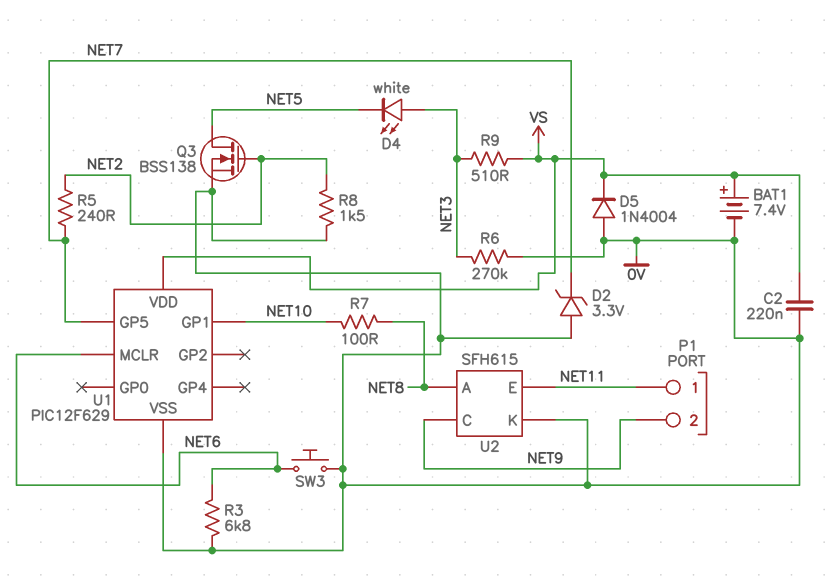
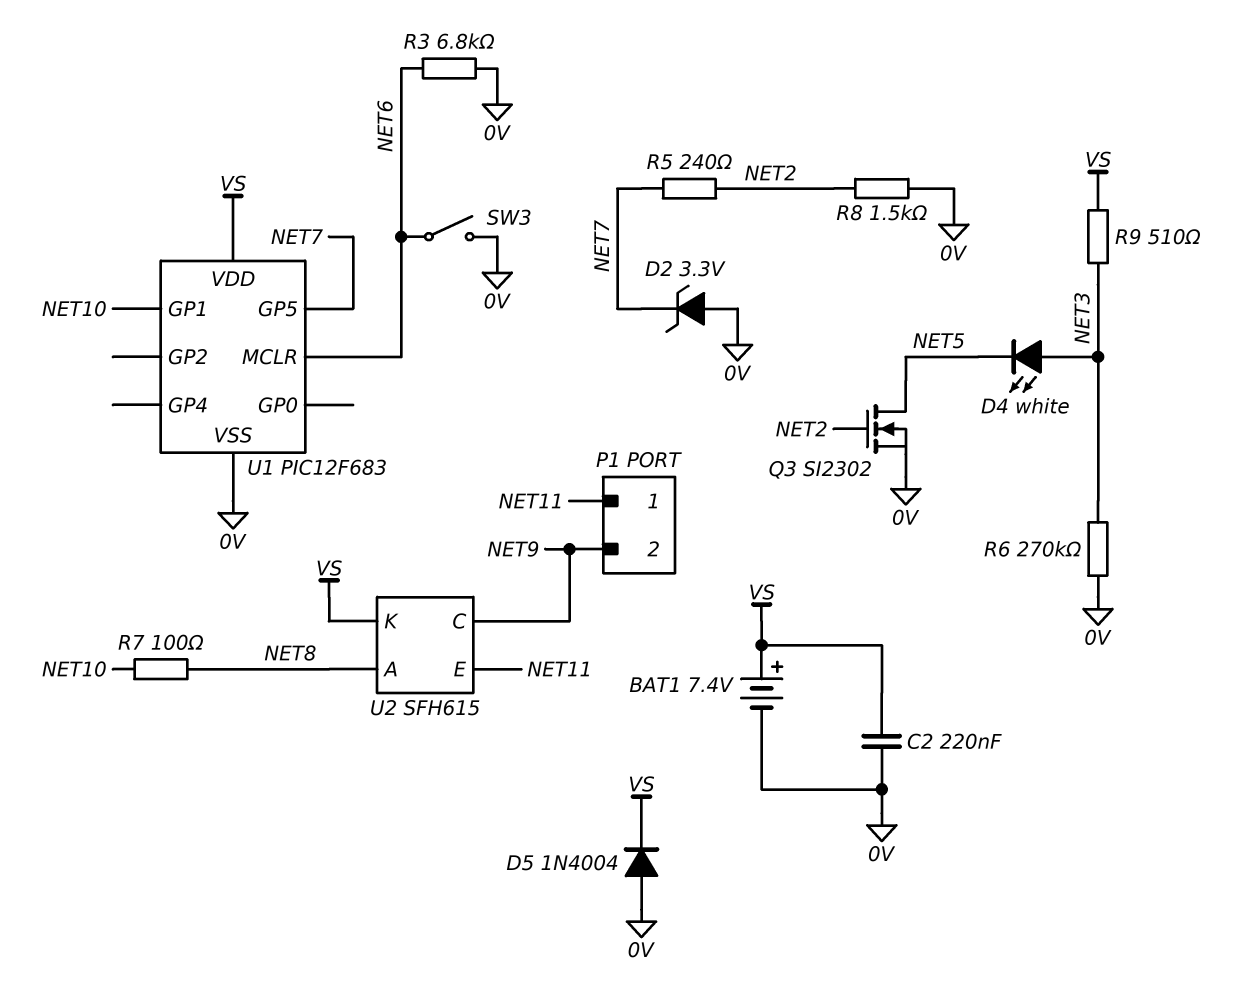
Q3: NMOS BSS138 (G NET2, D NET5, S 0V) -> NMOS SI2302 (G NET2, D NET5, S 0V)
SW3: button (0V, NET6) -> switch (0V, NET6)
U1: PIC12F629 -> PIC12F683
U2 pin K: 0V -> VS

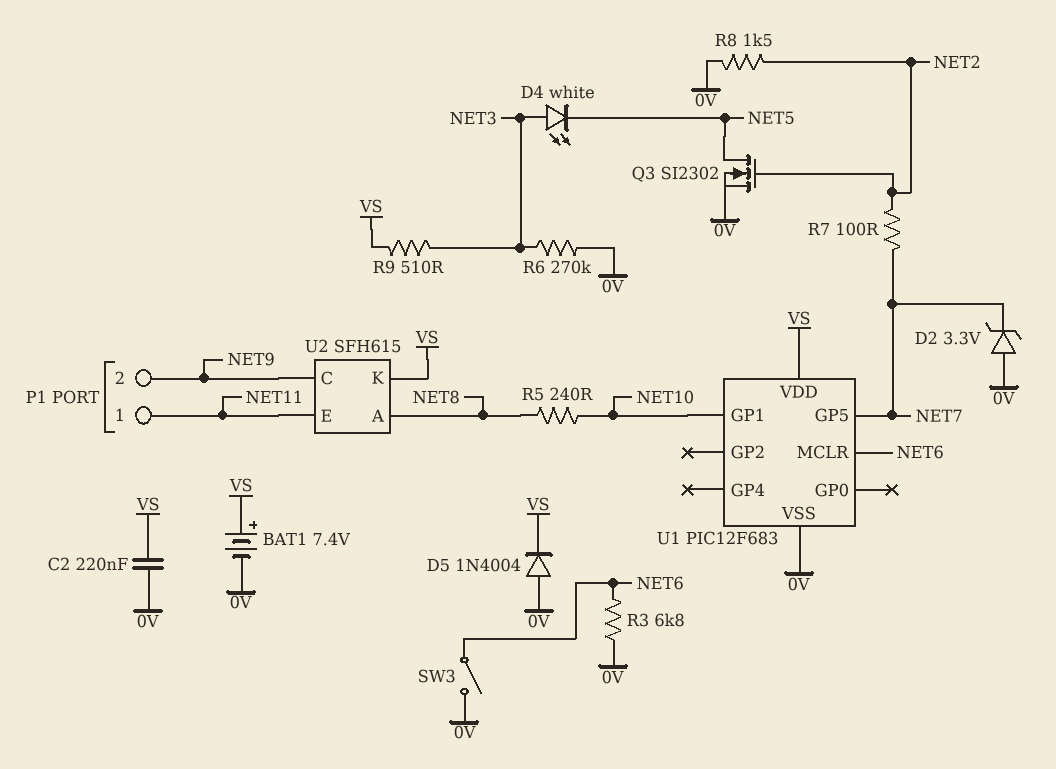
R5: 240 (NET2, NET7) -> 240 (NET8, NET10)
R7: 100 (NET8, NET10) -> 100 (NET2, NET7)

